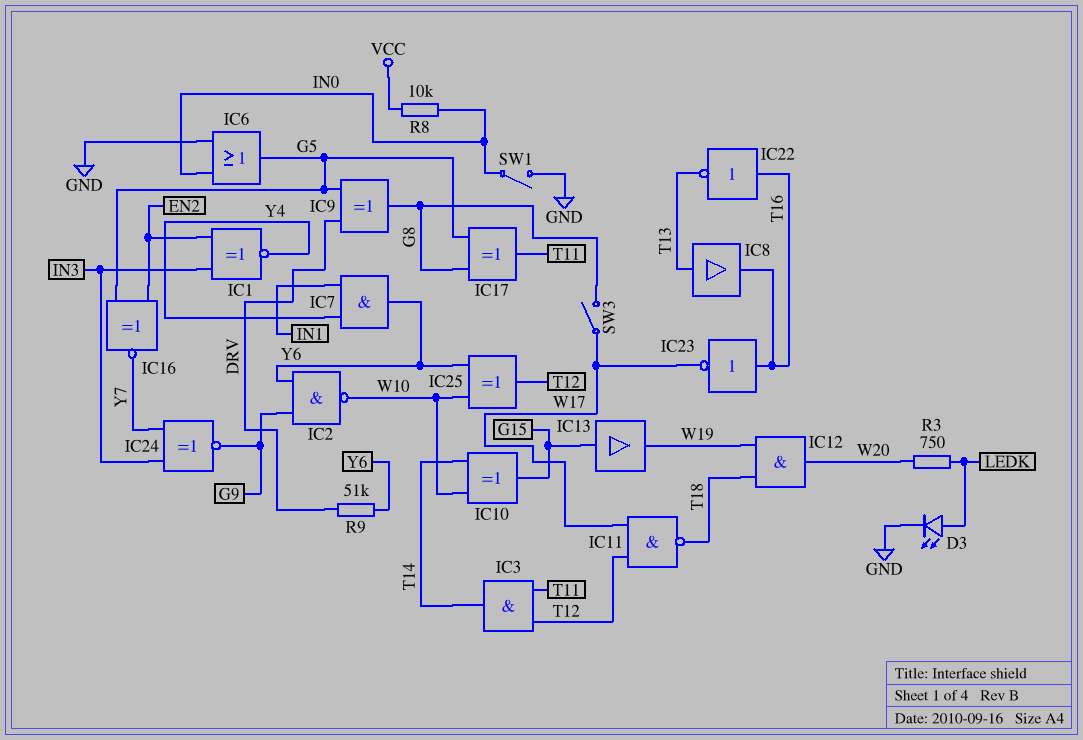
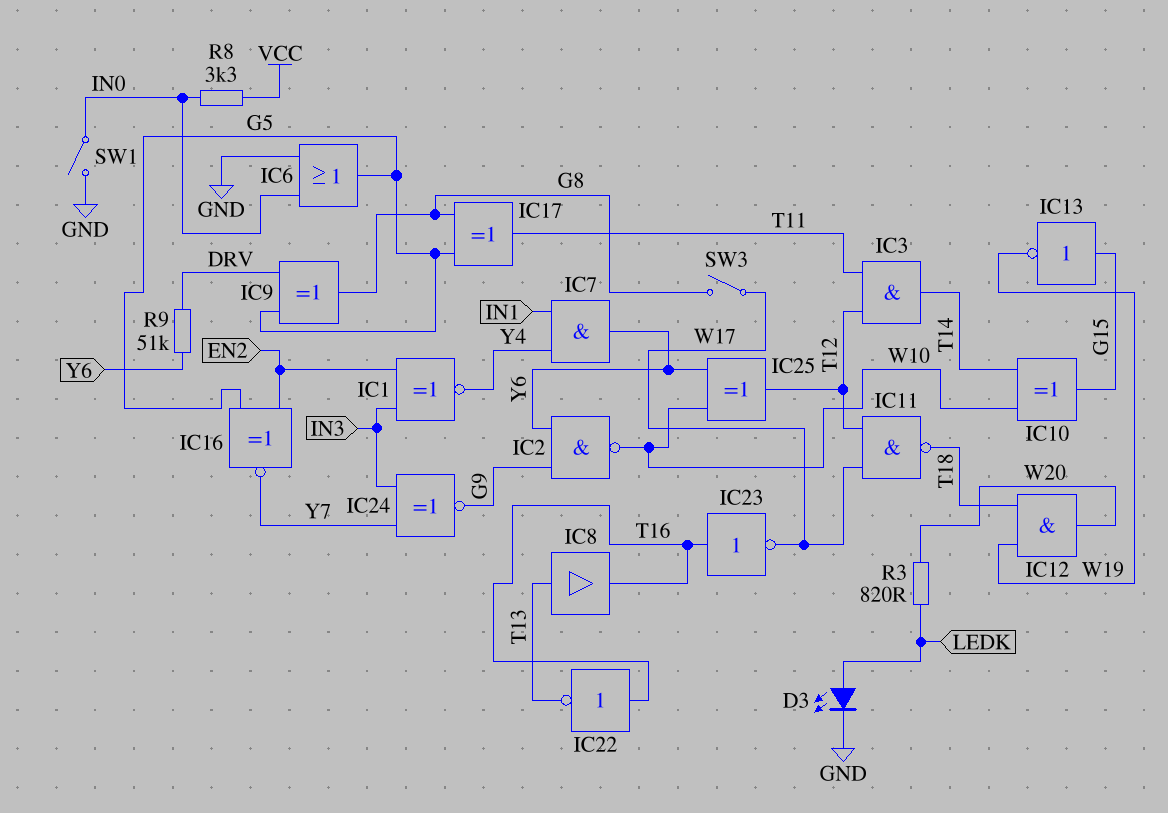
IC13: buffer (in G15, out W19) -> NOT (in G15, out W19)
R3: 750 (LEDK, W20) -> 820 (LEDK, W20)
R8: 10k (IN0, VCC) -> 3.3k (IN0, VCC)

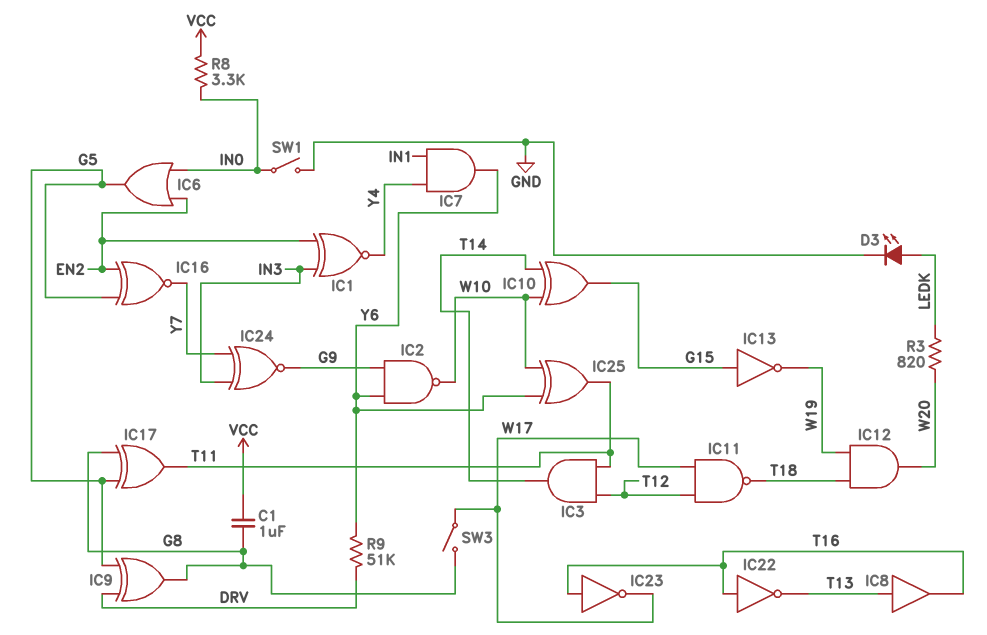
C1: none -> 1uF (G8, VCC)
IC6: OR (in GND, in IN0, out G5) -> OR (in EN2, in IN0, out G5)
IC25: XOR (in W10, in Y6, out T12) -> XOR (in W10, in Y6, out T11)

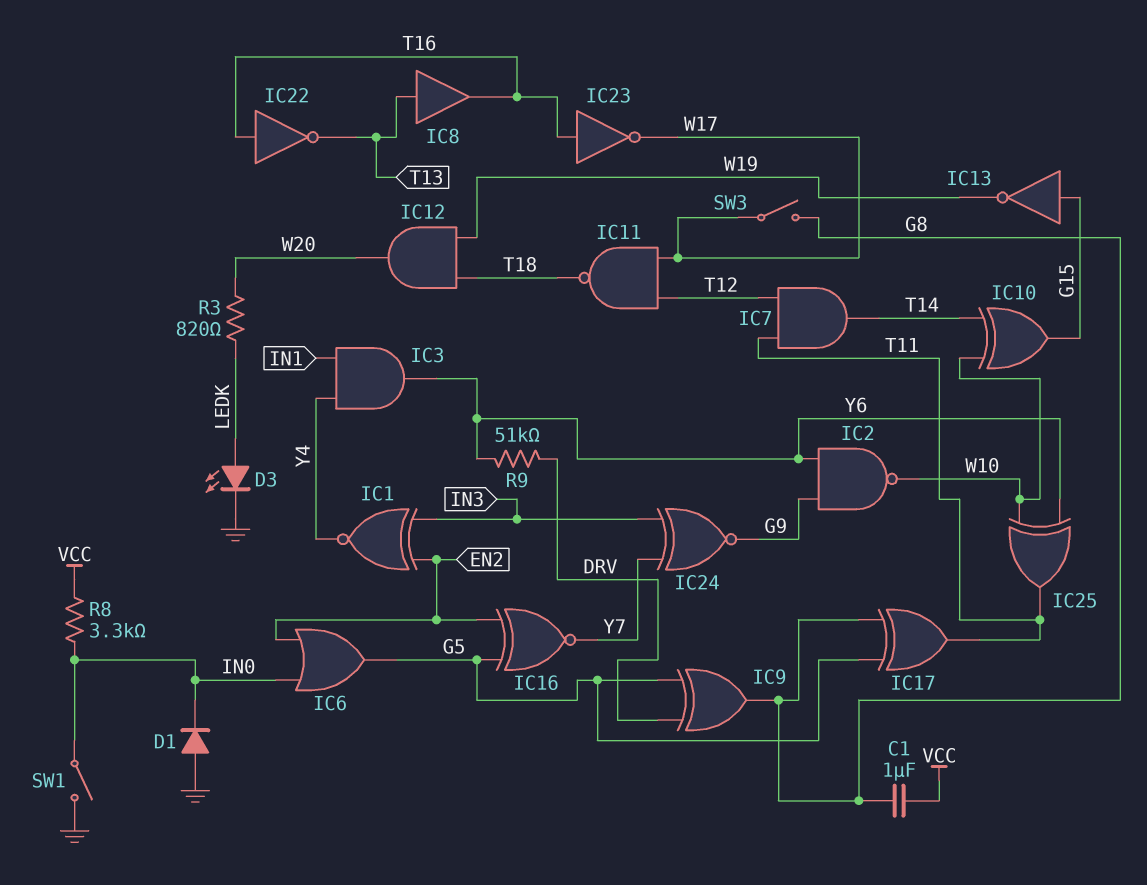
D1: none -> diode (A GND, K IN0)
IC3: AND (in T11, in T12, out T14) -> AND (in IN1, in Y4, out Y6)
IC7: AND (in IN1, in Y4, out Y6) -> AND (in T11, in T12, out T14)

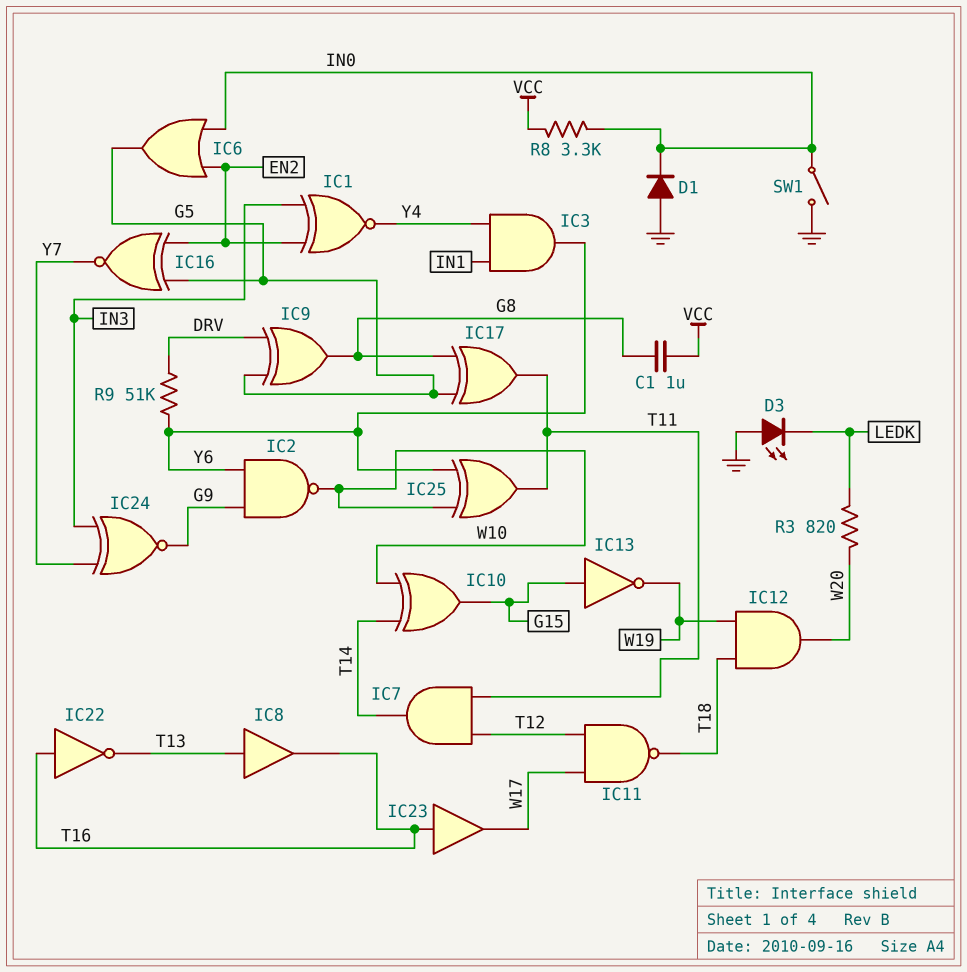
D3: LED (A LEDK, K GND) -> LED (A GND, K LEDK)
IC23: NOT (in T16, out W17) -> buffer (in T16, out W17)
SW3: switch (G8, W17) -> none

